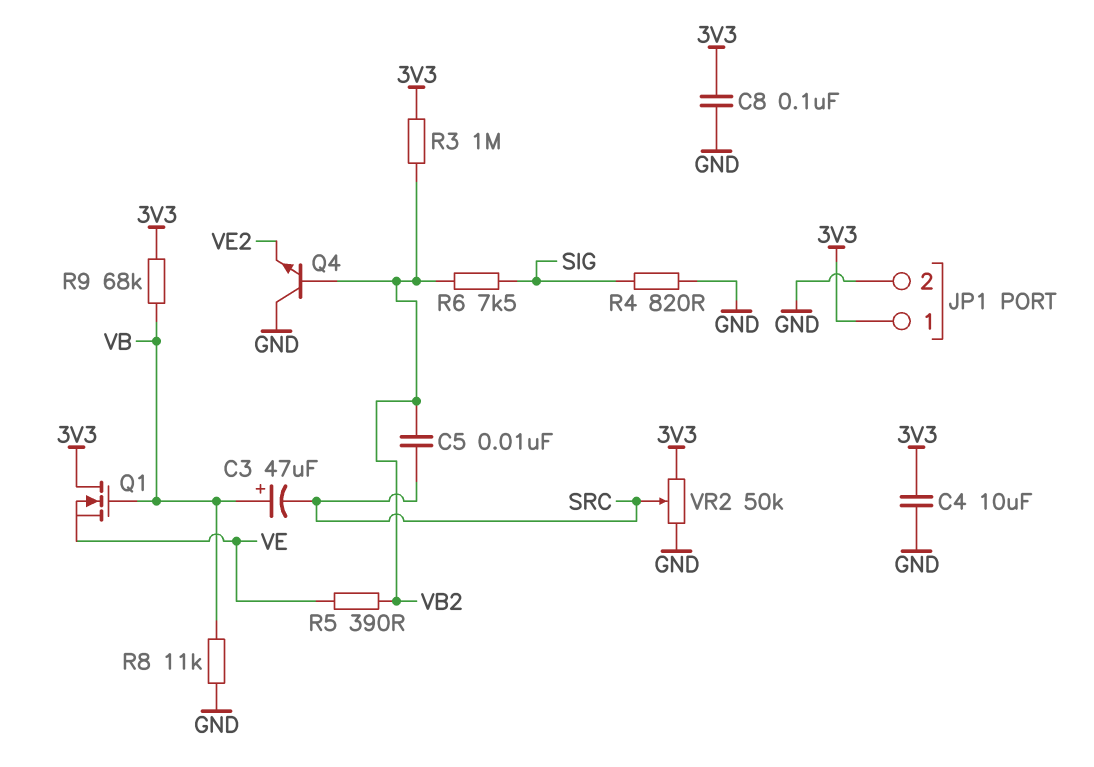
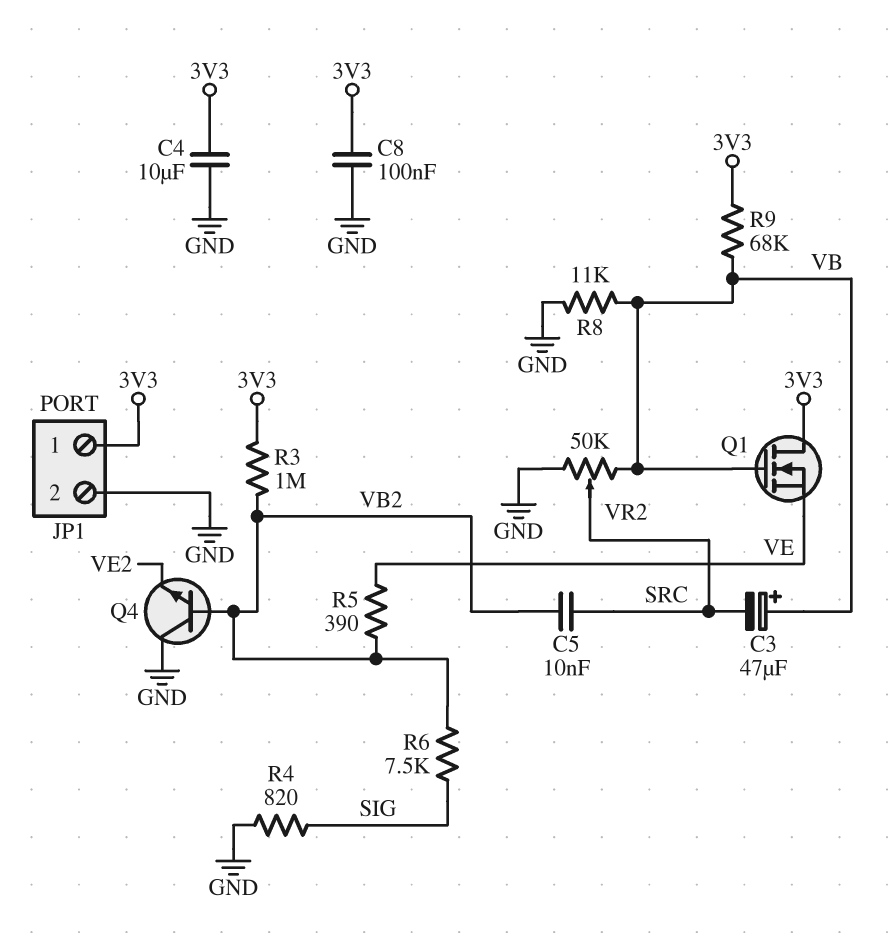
VR2: 50k (3V3, GND, wiper SRC) -> 50k (GND, VB, wiper SRC)

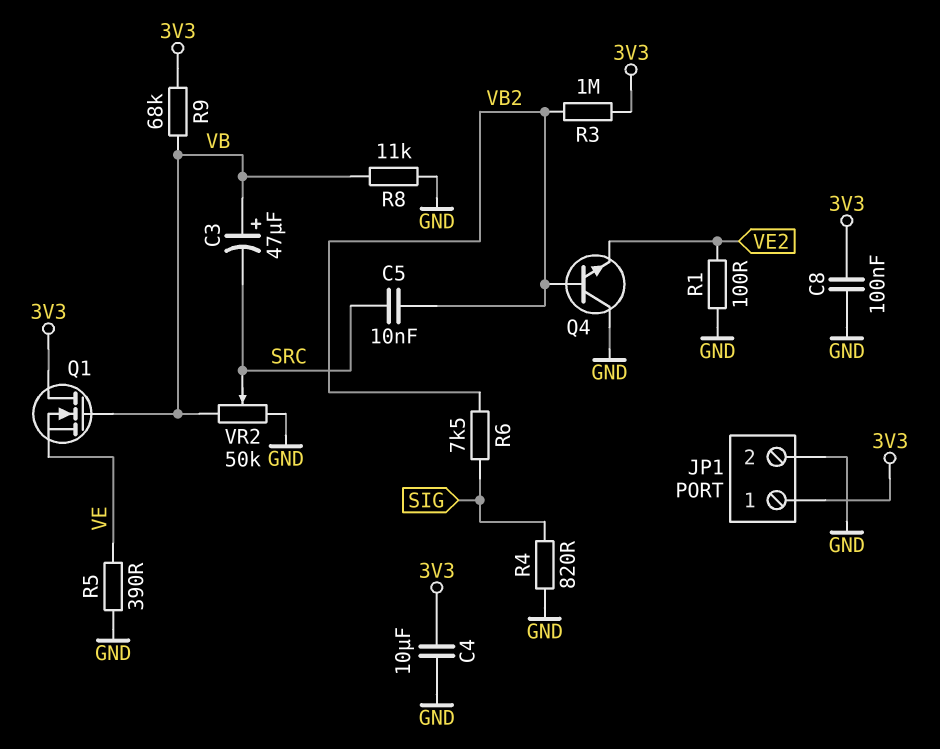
R1: none -> 100 (GND, VE2)
R5: 390 (VB2, VE) -> 390 (GND, VE)

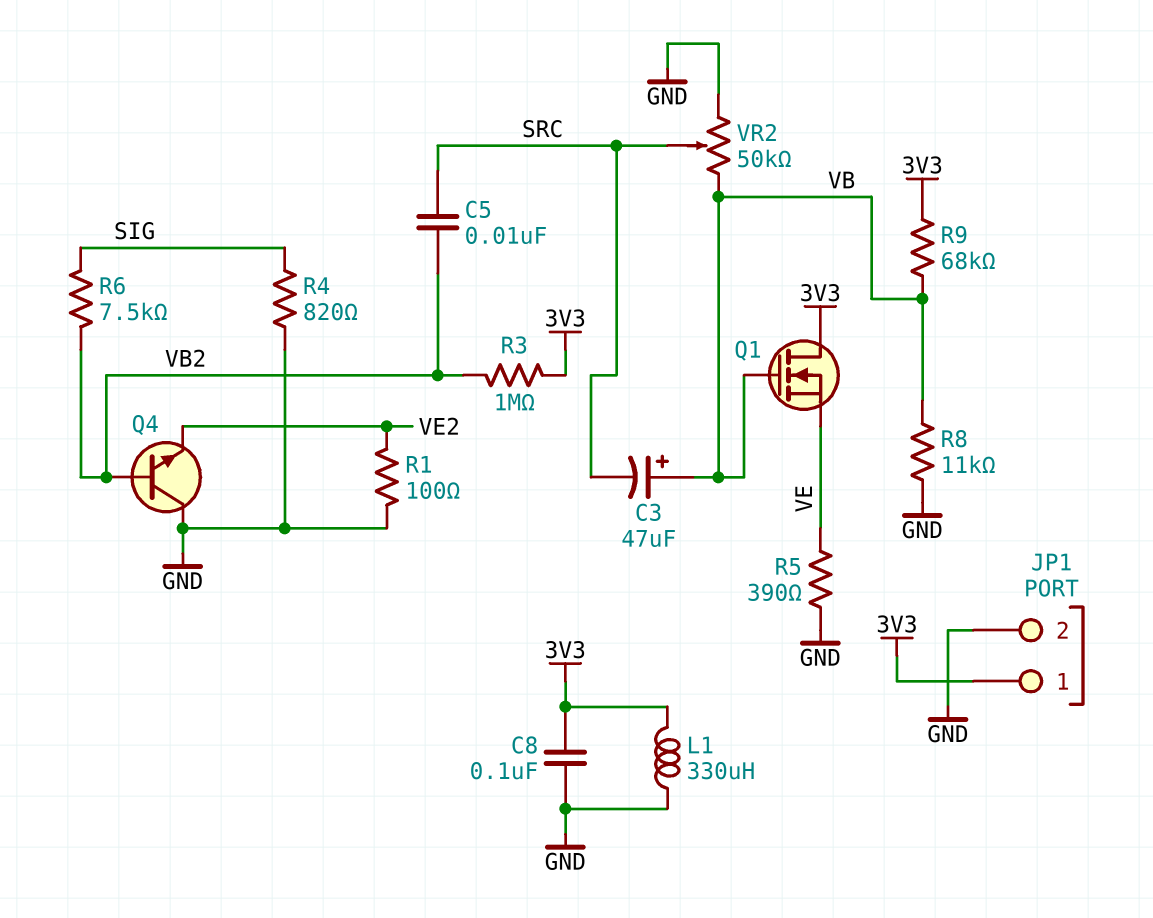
C4: 10uF (3V3, GND) -> none
L1: none -> 330uH (3V3, GND)

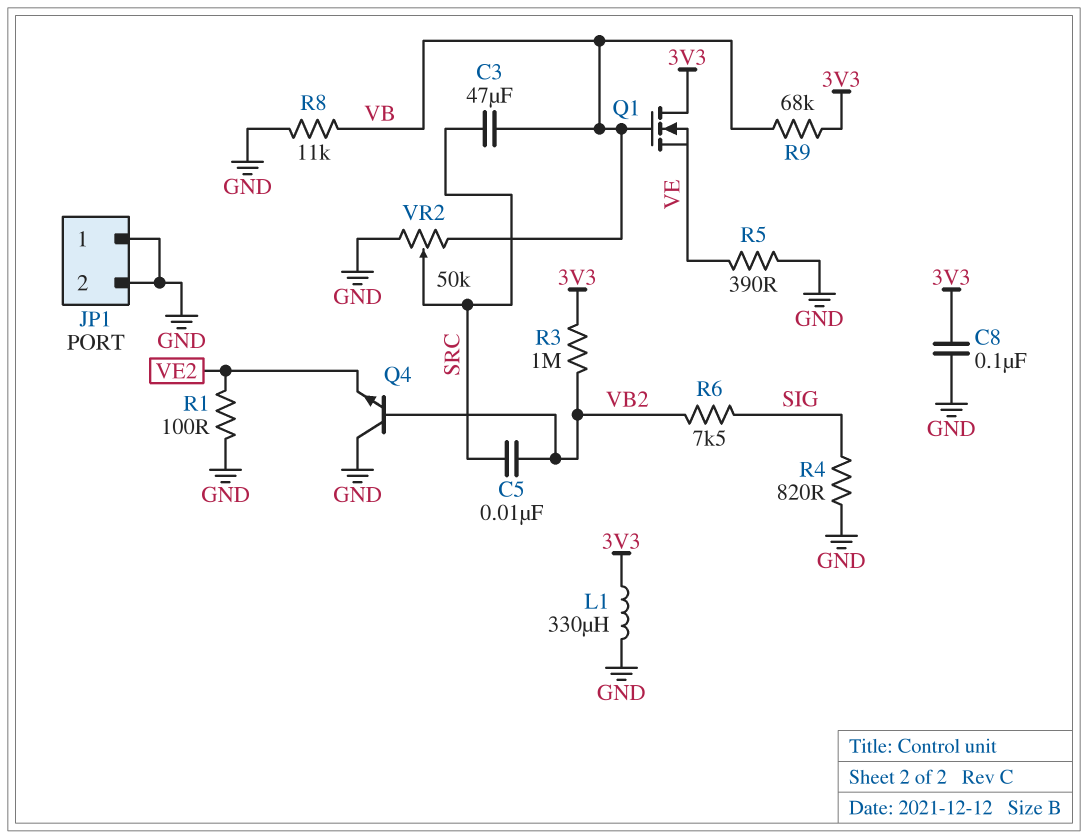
C3: 47uF (plus VB, minus SRC) -> 47uF (SRC, VB)
JP1 pin 1: 3V3 -> GND

